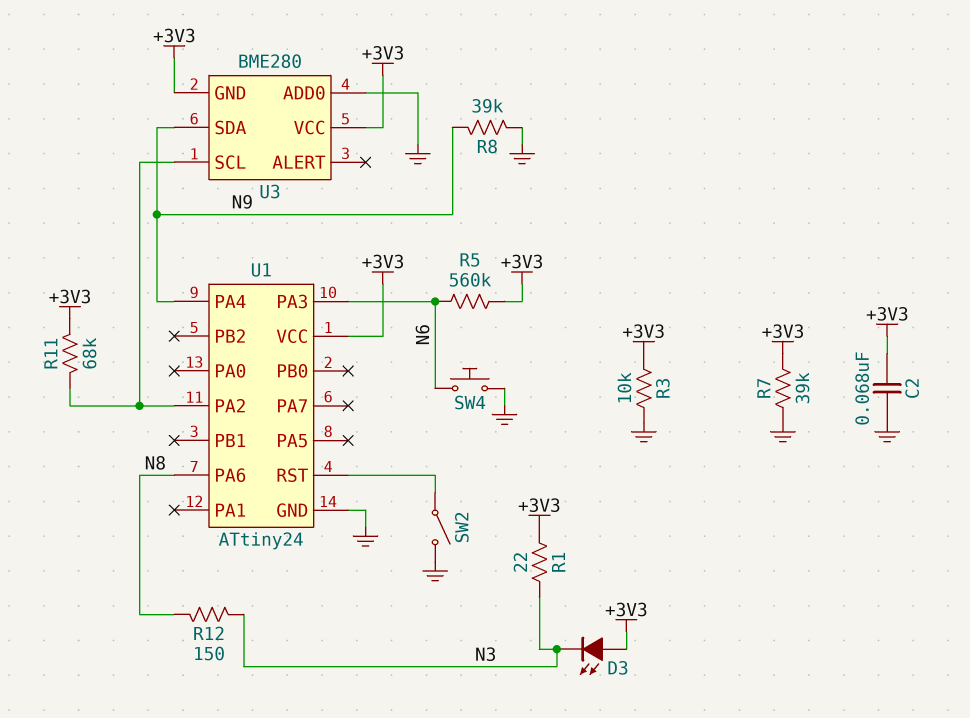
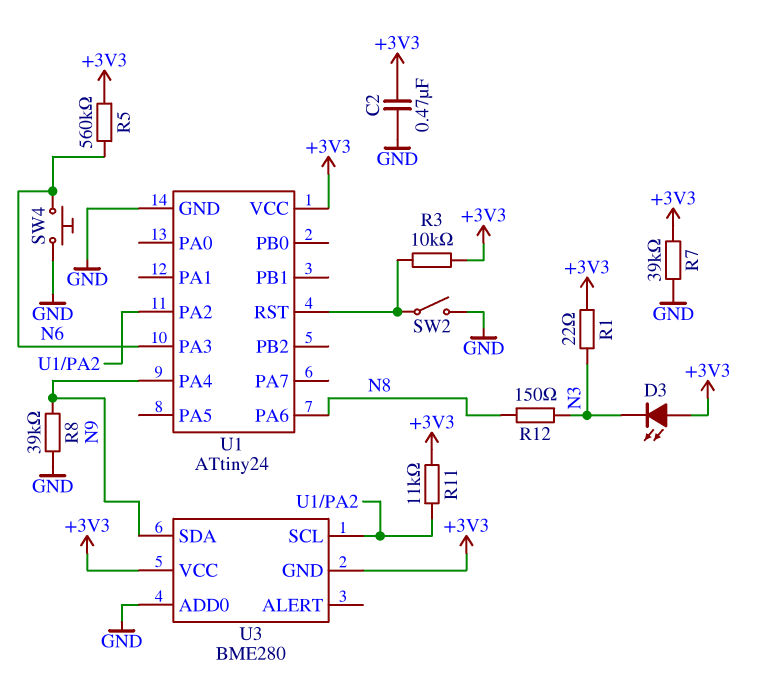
C2: 68nF (+3V3, GND) -> 470nF (+3V3, GND)
R3: 10k (+3V3, GND) -> 10k (+3V3, U1/RST)
R11: 68k (+3V3, U1/PA2) -> 11k (+3V3, U1/PA2)

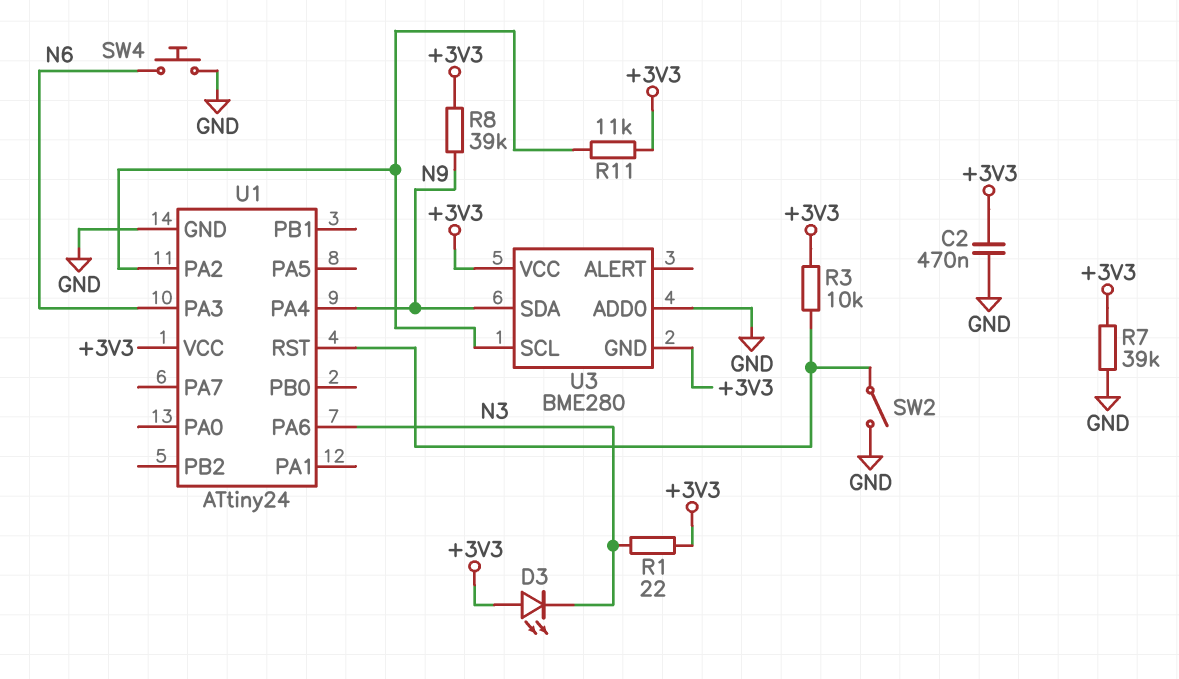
R5: 560k (+3V3, N6) -> none
R8: 39k (GND, N9) -> 39k (+3V3, N9)
R12: 150 (N3, N8) -> none
U1 pin PA6: N8 -> N3

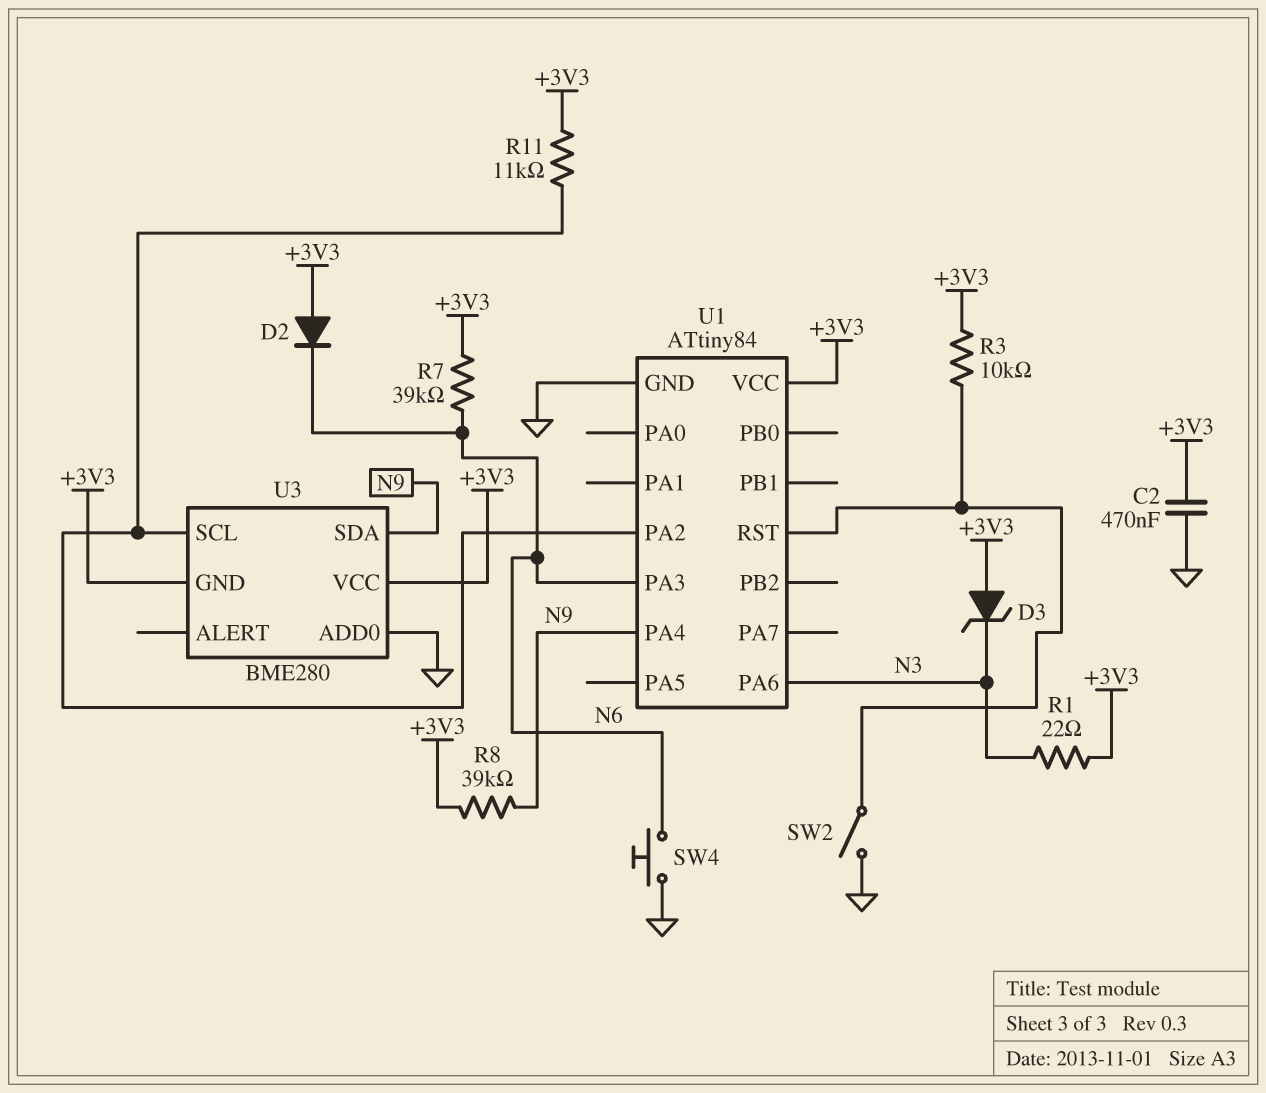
D2: none -> diode (A +3V3, K N6)
D3: LED (A +3V3, K N3) -> zener (A +3V3, K N3)
R7: 39k (+3V3, GND) -> 39k (+3V3, N6)
U1: ATtiny24 -> ATtiny84

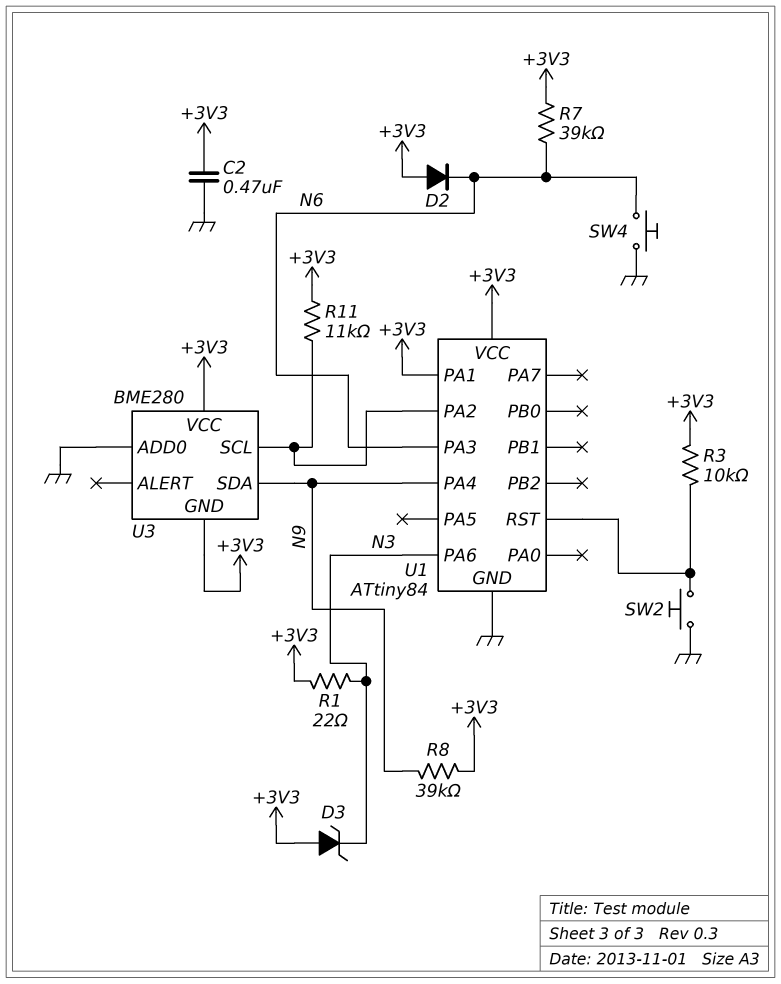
SW2: switch (GND, U1/RST) -> button (GND, U1/RST)
U1 pin PA1: none -> +3V3

